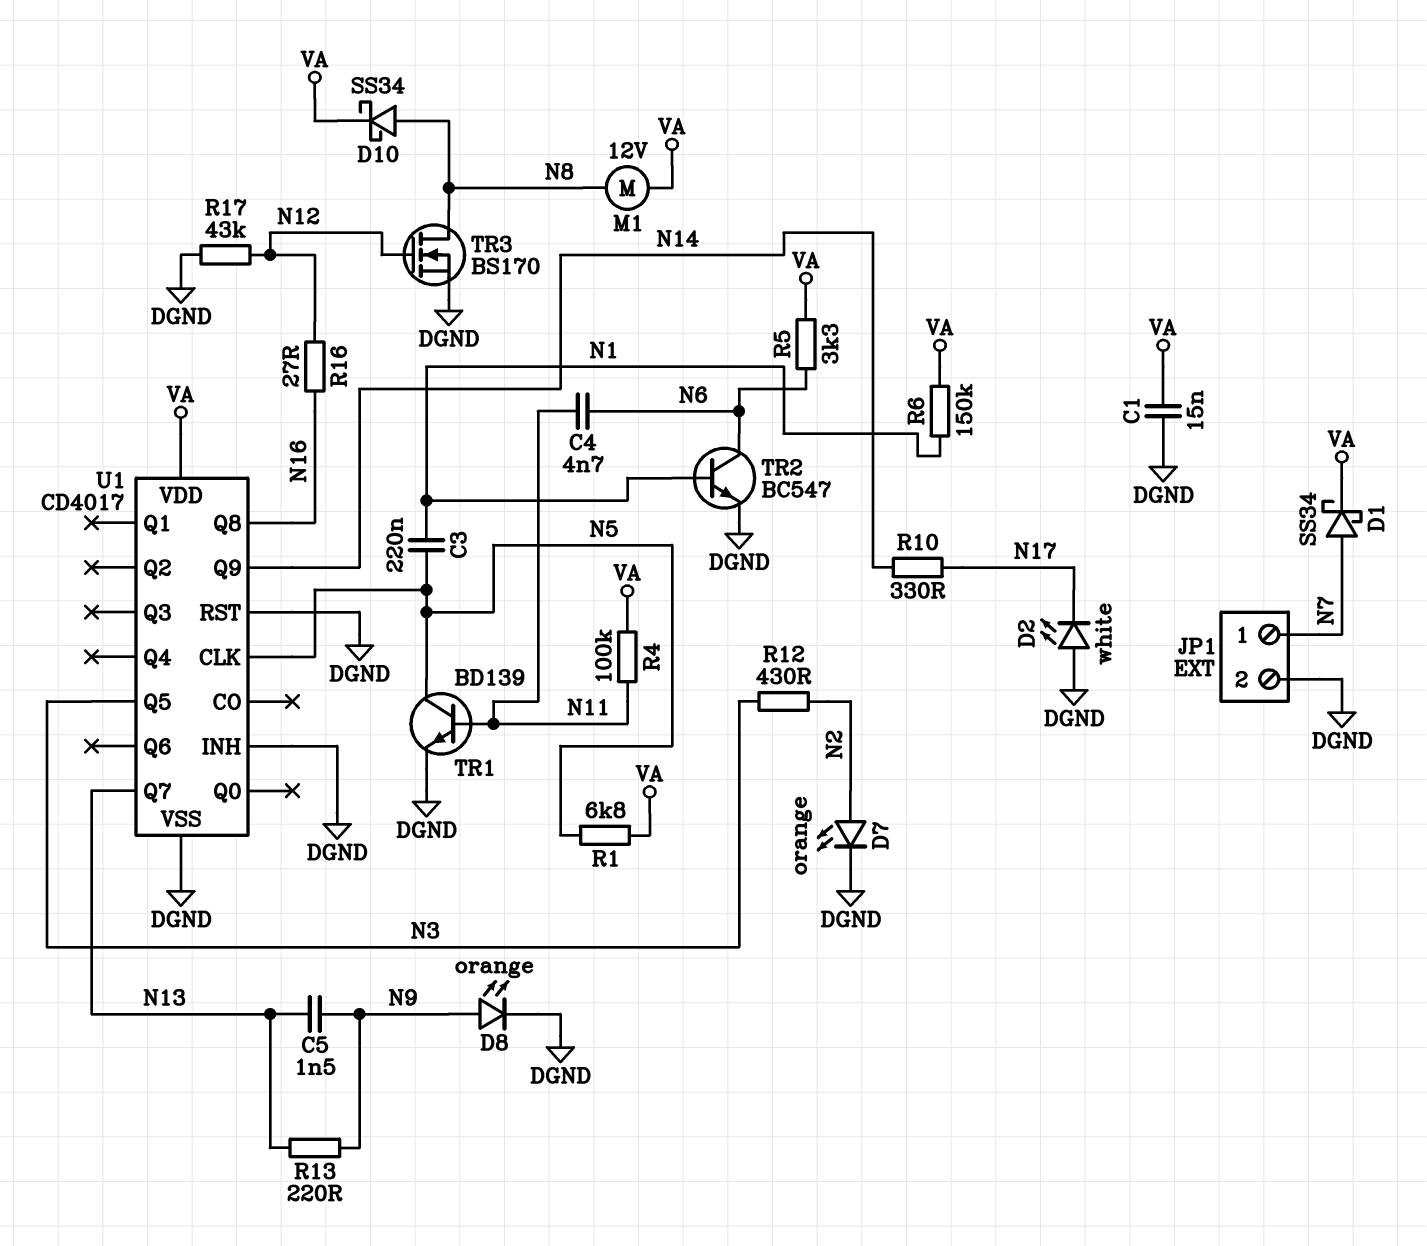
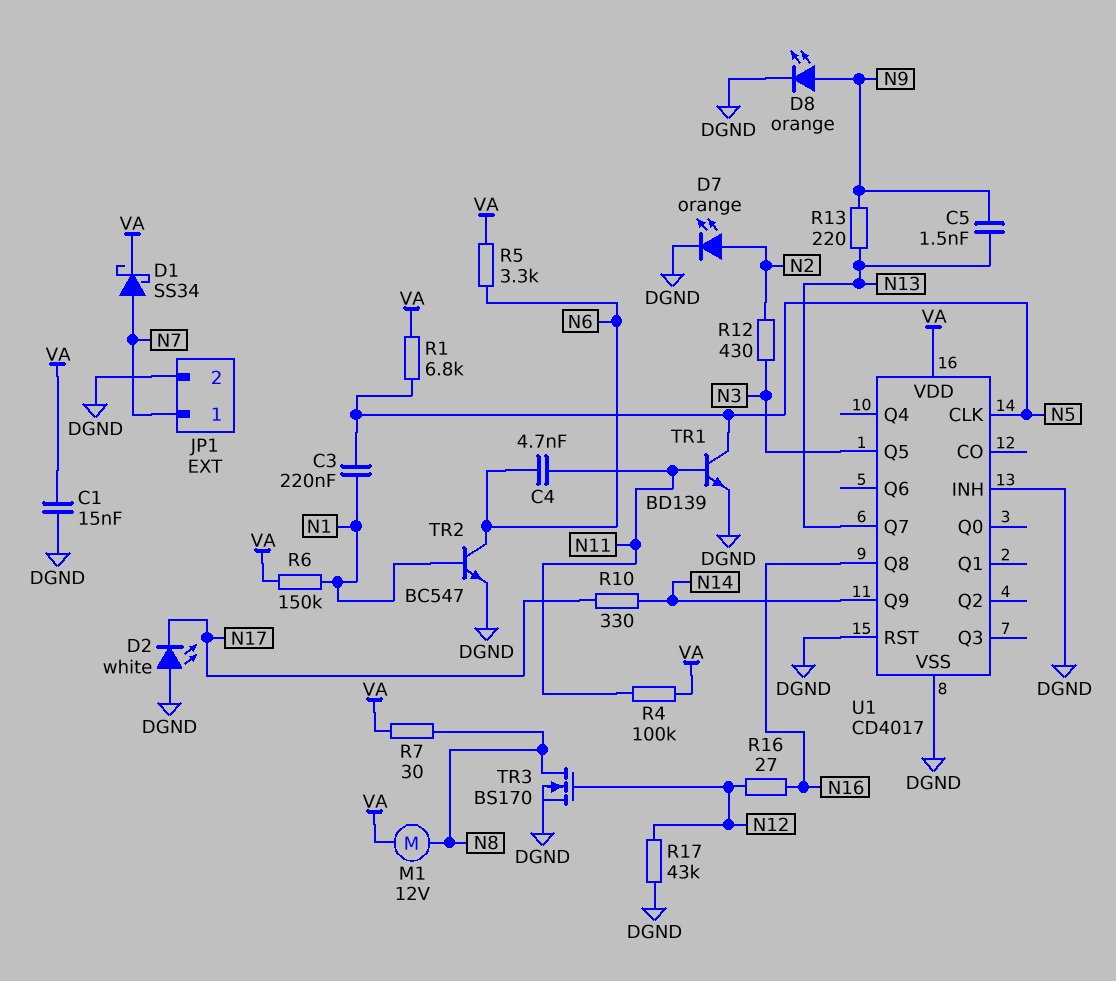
D10: schottky SS34 (A N8, K VA) -> none
R7: none -> 30 (N8, VA)

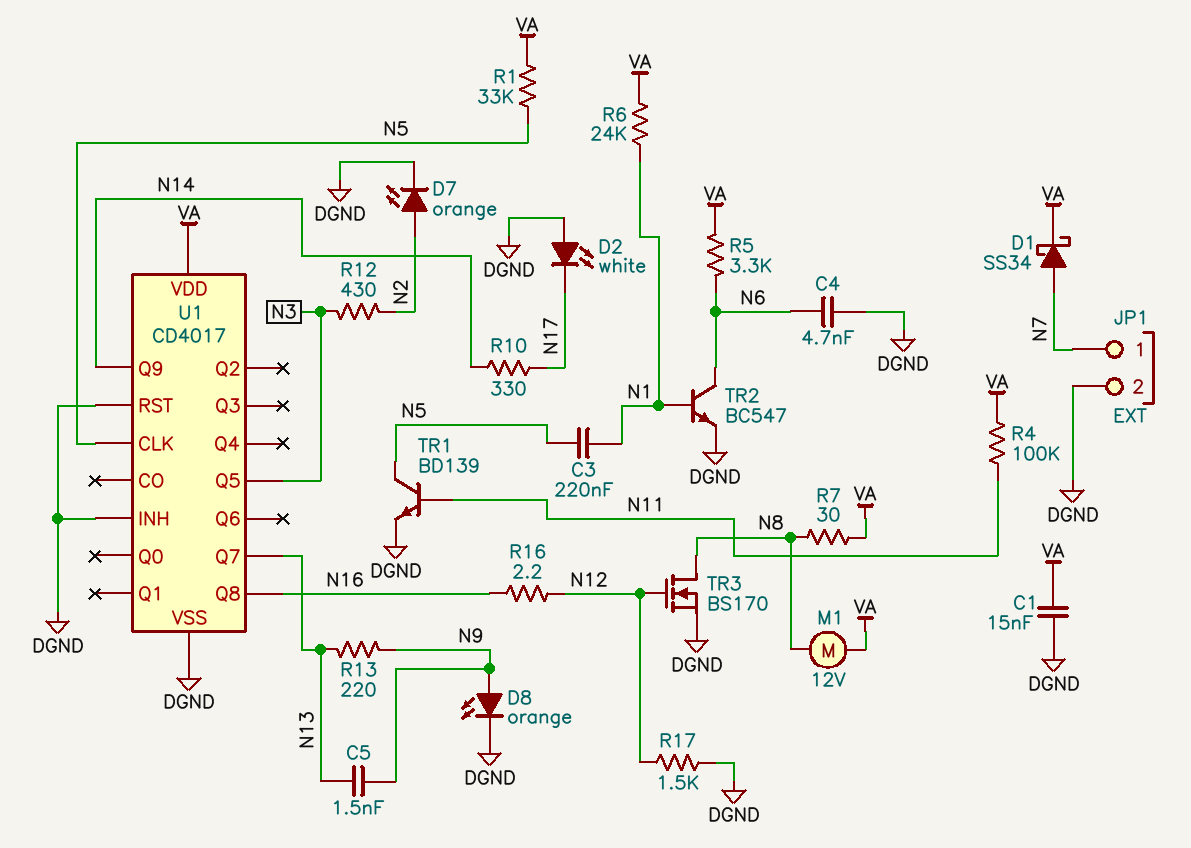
C4: 4.7nF (N6, N11) -> 4.7nF (DGND, N6)
R1: 6.8k (N5, VA) -> 33k (N5, VA)
R6: 150k (N1, VA) -> 24k (N1, VA)
R16: 27 (N12, N16) -> 2.2 (N12, N16)
R17: 43k (DGND, N12) -> 1.5k (DGND, N12)

